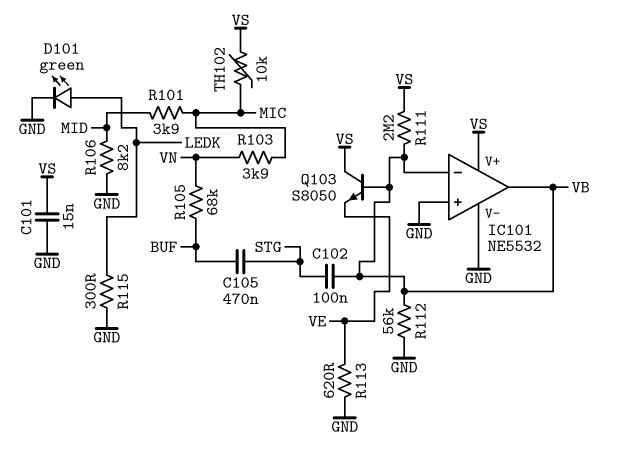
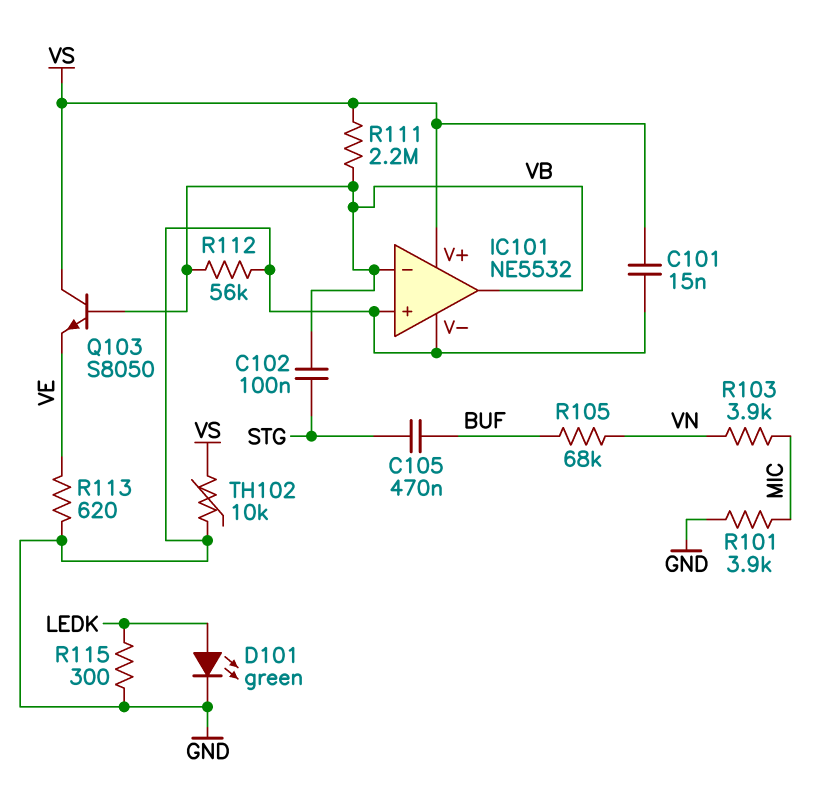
R101: 3.9k (MIC, MID) -> 3.9k (GND, MIC)
R106: 8.2k (GND, MID) -> none
TH102: 10k (MIC, VS) -> 10k (GND, VS)

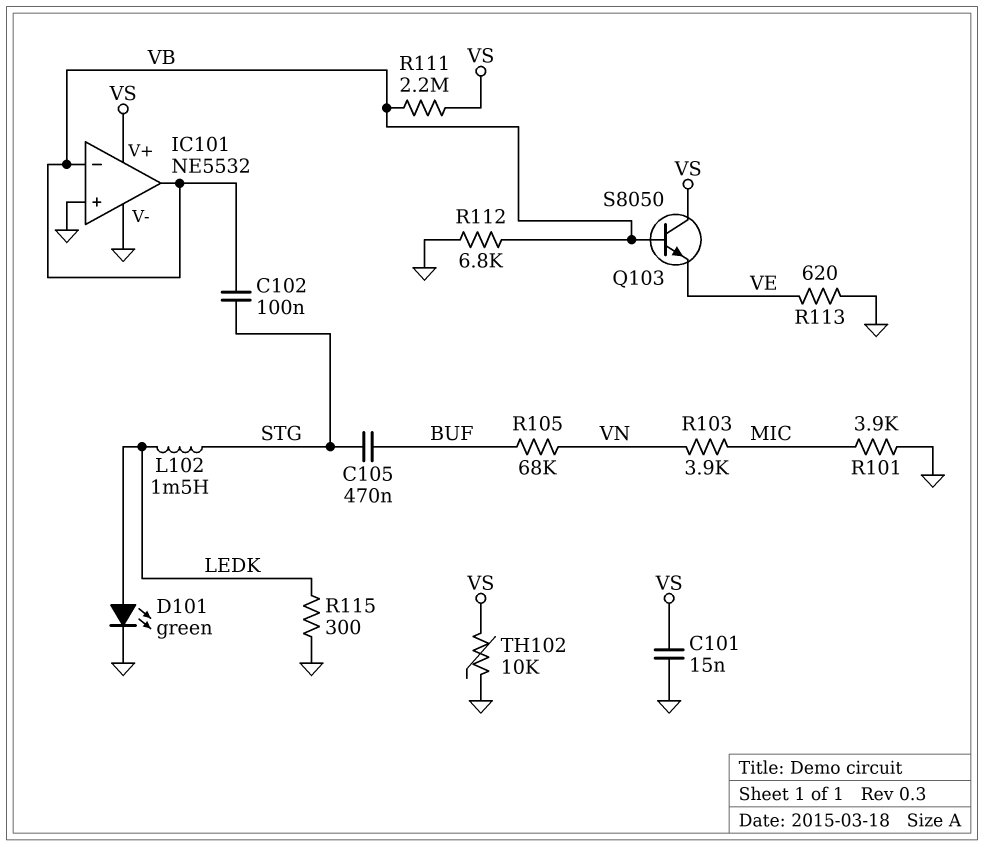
L102: none -> 1.5mH (LEDK, STG)
R112: 56k (GND, VB) -> 6.8k (GND, VB)

